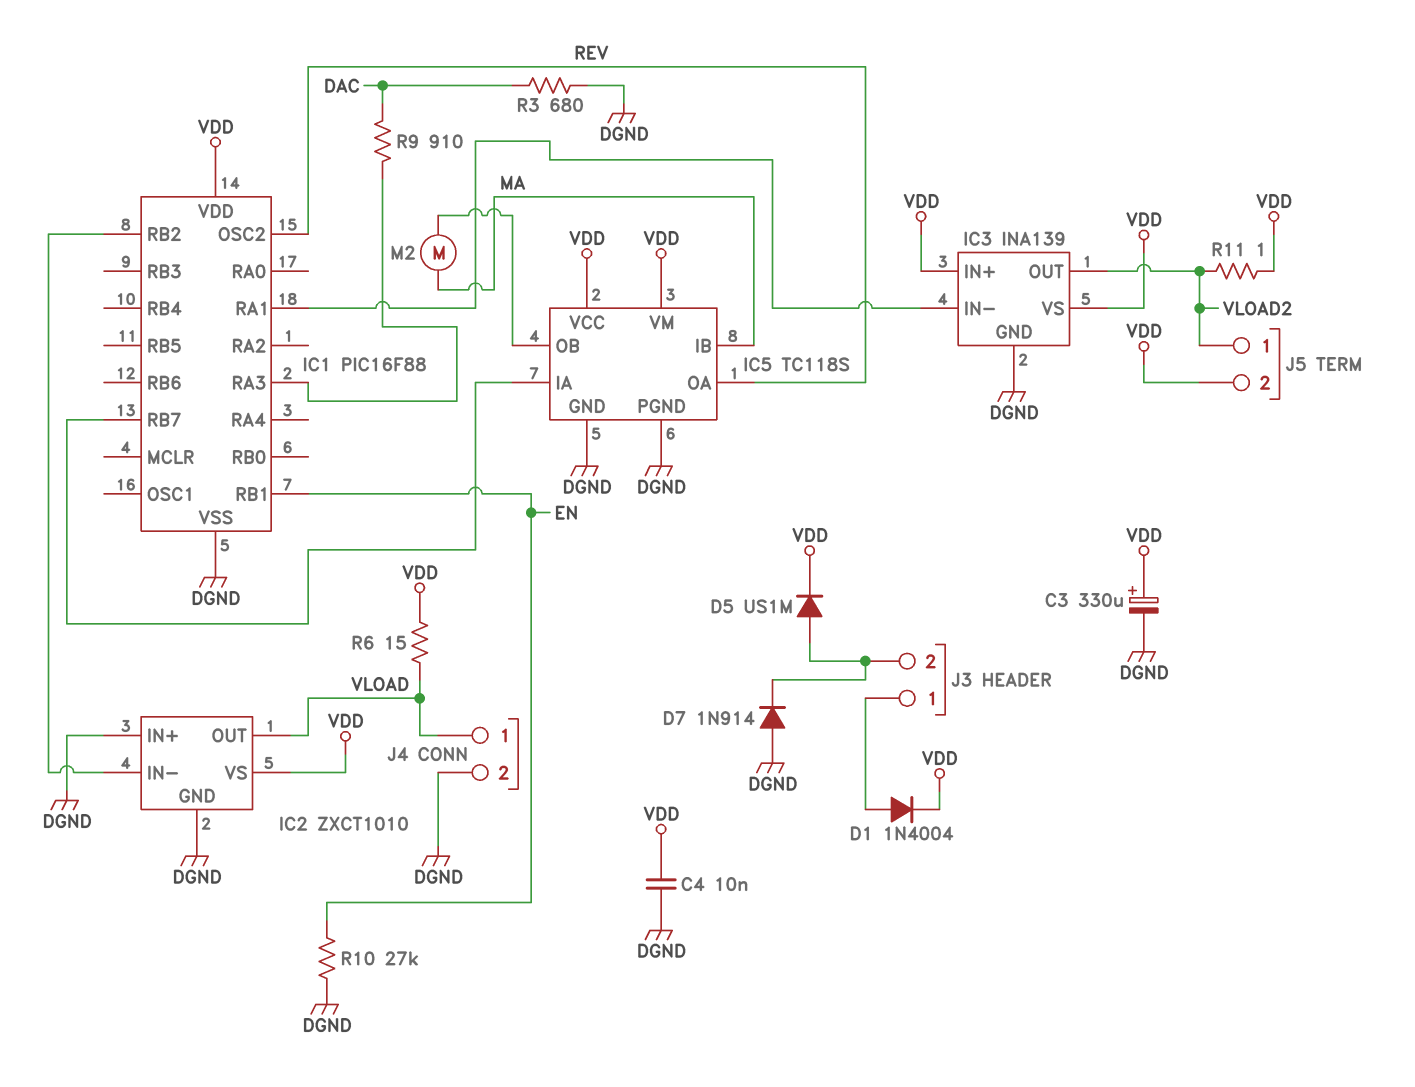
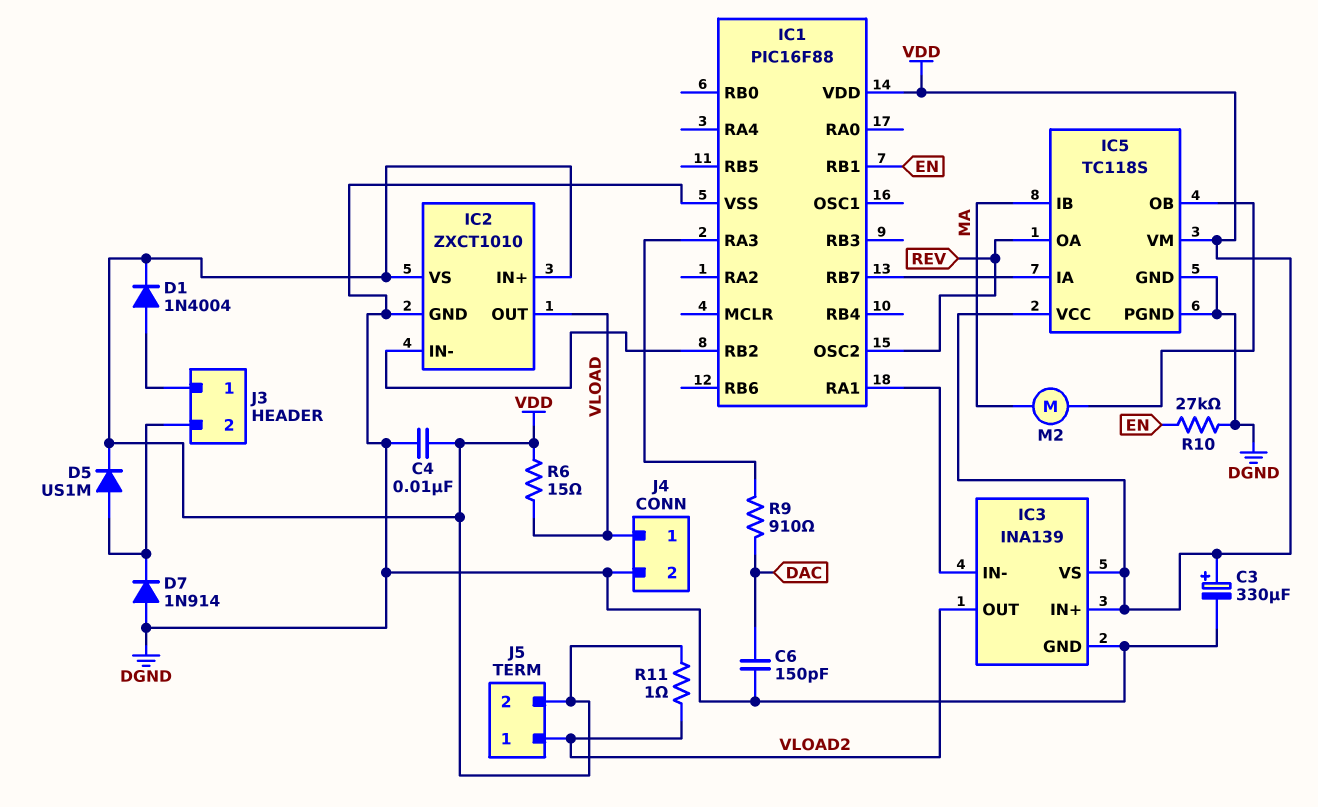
C6: none -> 150pF (DAC, DGND)
IC2 pin IN+: DGND -> VDD
R3: 680 (DAC, DGND) -> none

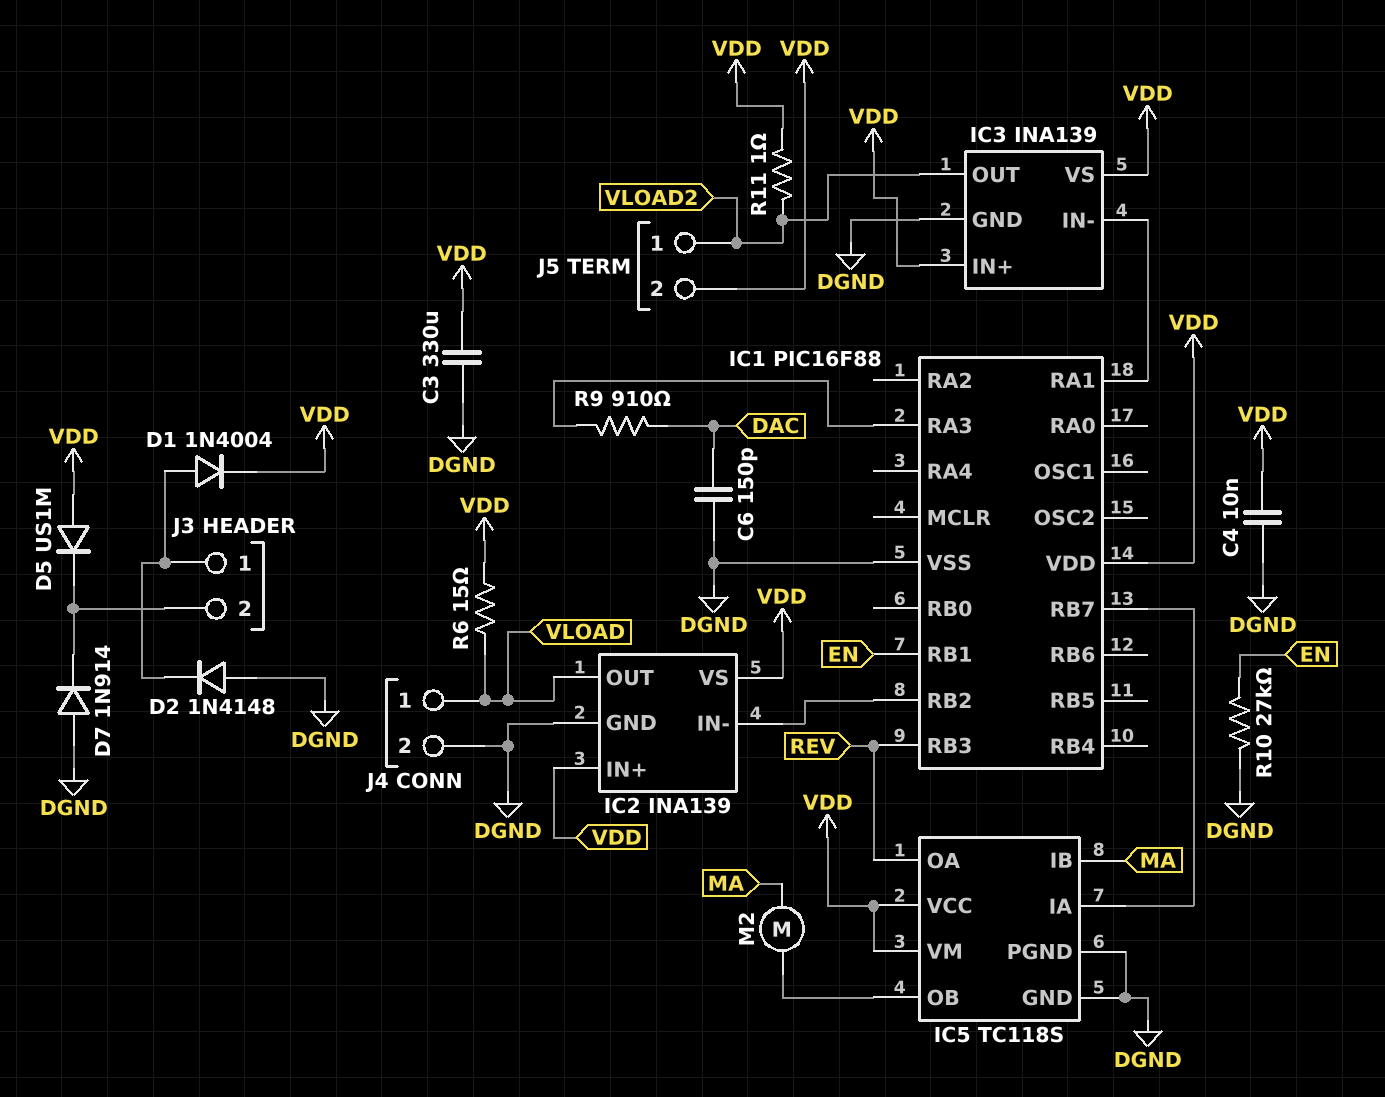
C3: 330uF (plus VDD, minus DGND) -> 330uF (DGND, VDD)
D2: none -> diode 1N4148 (A DGND, K J3/1)
D5: diode US1M (A J3/2, K VDD) -> diode US1M (A VDD, K J3/2)
IC1 pin OSC2: REV -> none
IC1 pin RB3: none -> REV
IC2: ZXCT1010 -> INA139

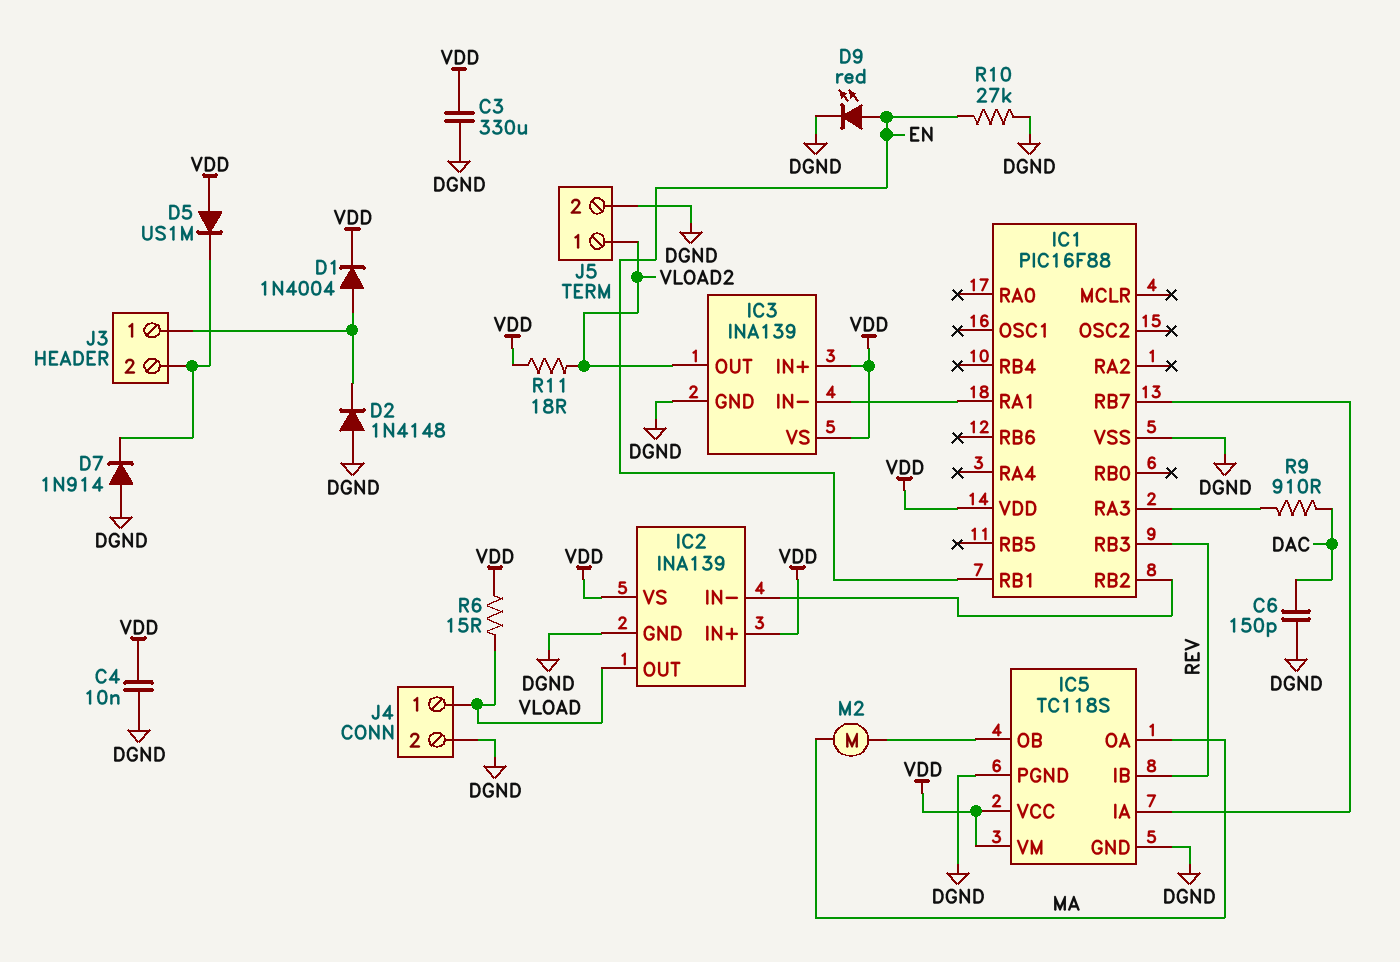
D9: none -> LED red (A EN, K DGND)
IC5 pin IB: MA -> REV
IC5 pin OA: REV -> MA
J5 pin 2: VDD -> DGND
R11: 1 (VDD, VLOAD2) -> 18 (VDD, VLOAD2)

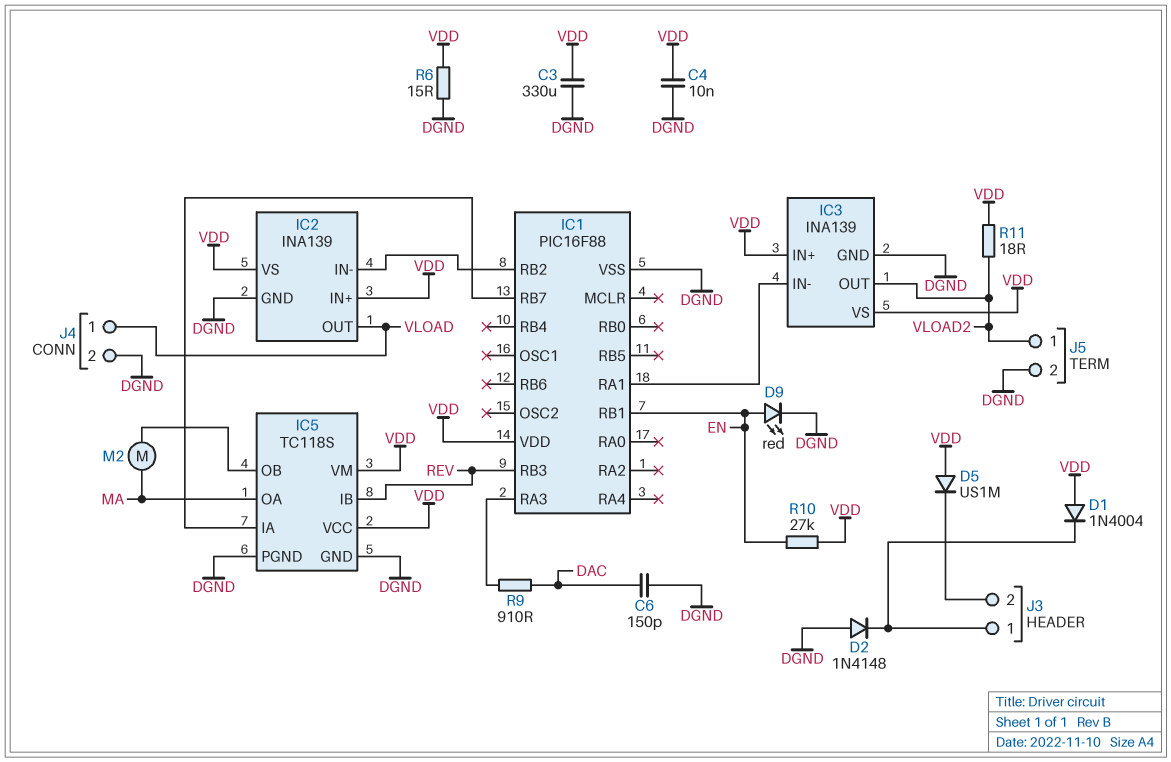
D1: diode 1N4004 (A J3/1, K VDD) -> diode 1N4004 (A VDD, K J3/1)
D7: diode 1N914 (A DGND, K J3/2) -> none
R6: 15 (VDD, VLOAD) -> 15 (DGND, VDD)
R10: 27k (DGND, EN) -> 27k (EN, VDD)

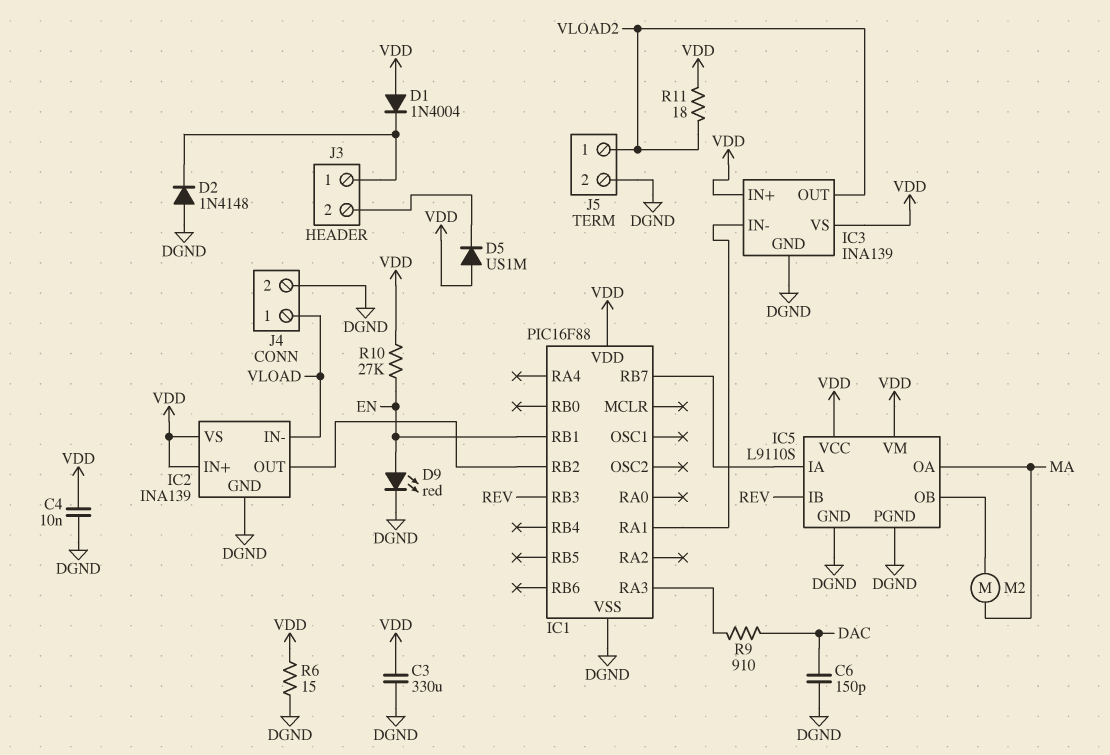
IC2 pin IN-: IC1/RB2 -> VLOAD
IC2 pin OUT: VLOAD -> IC1/RB2
IC5: TC118S -> L9110S

